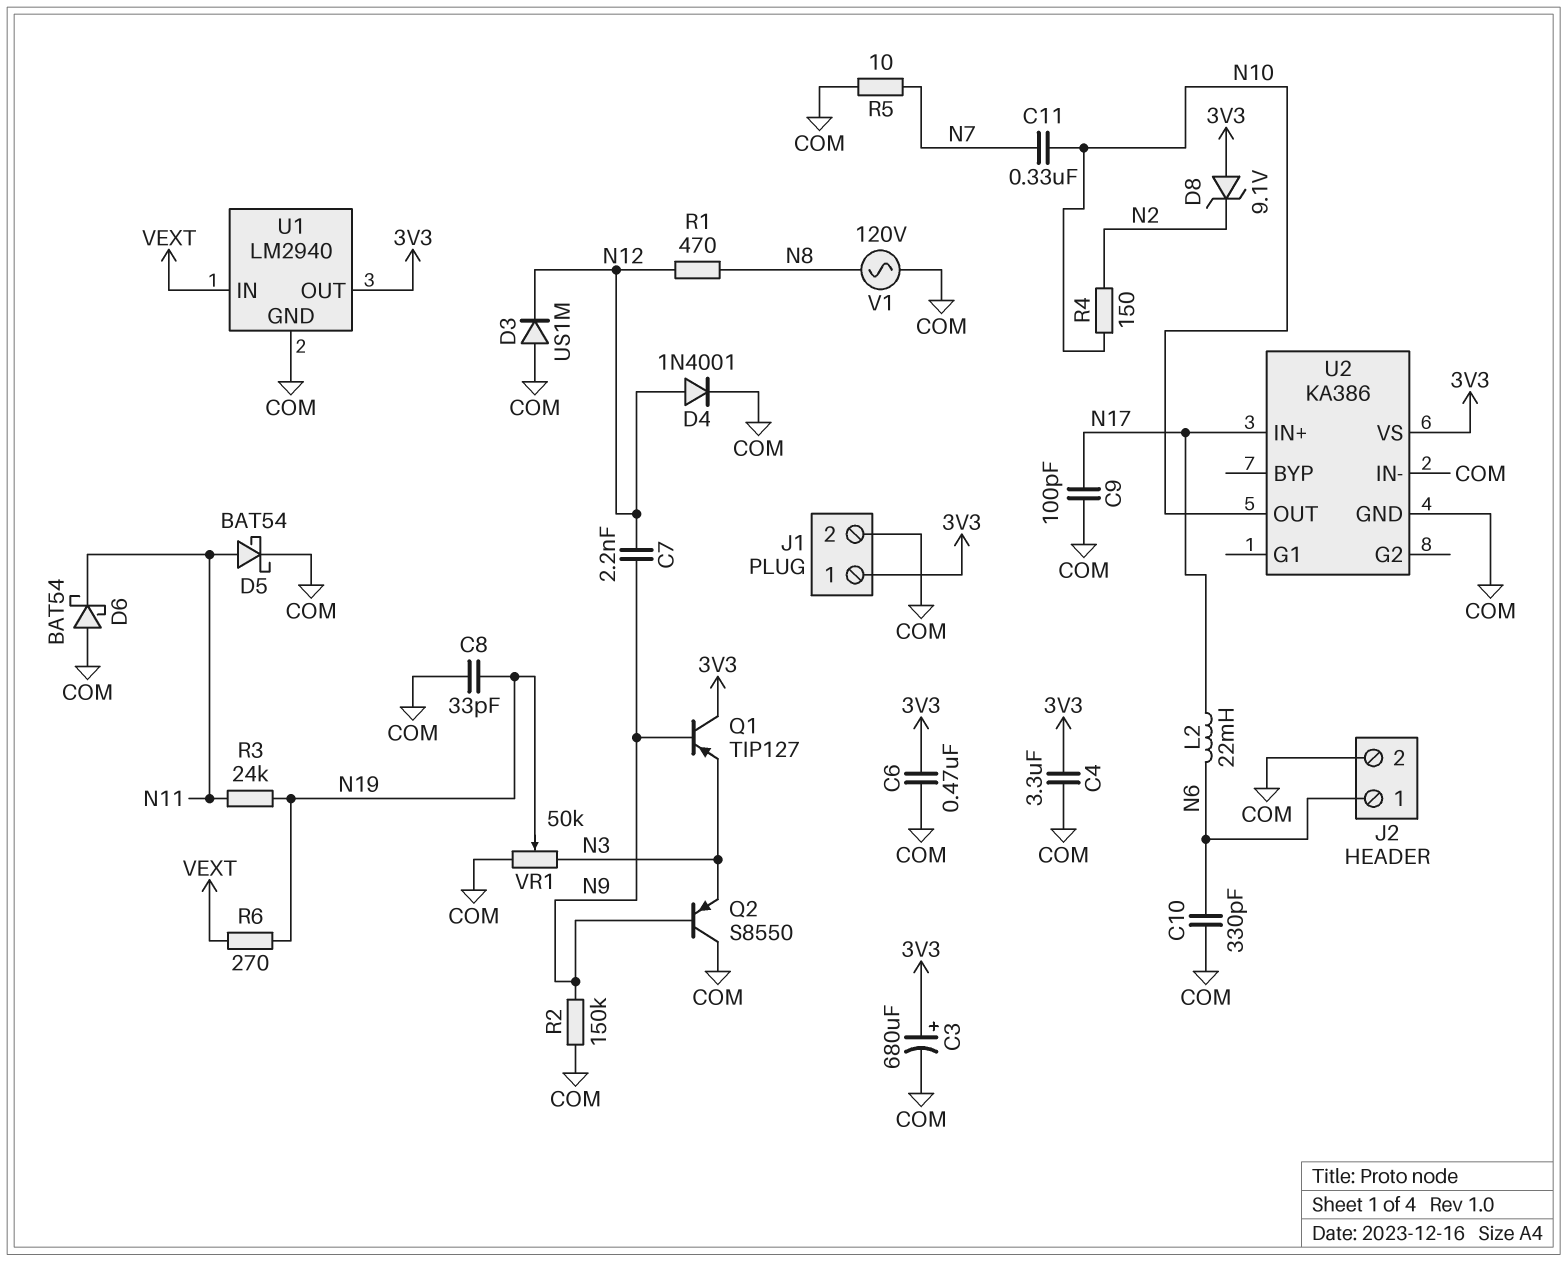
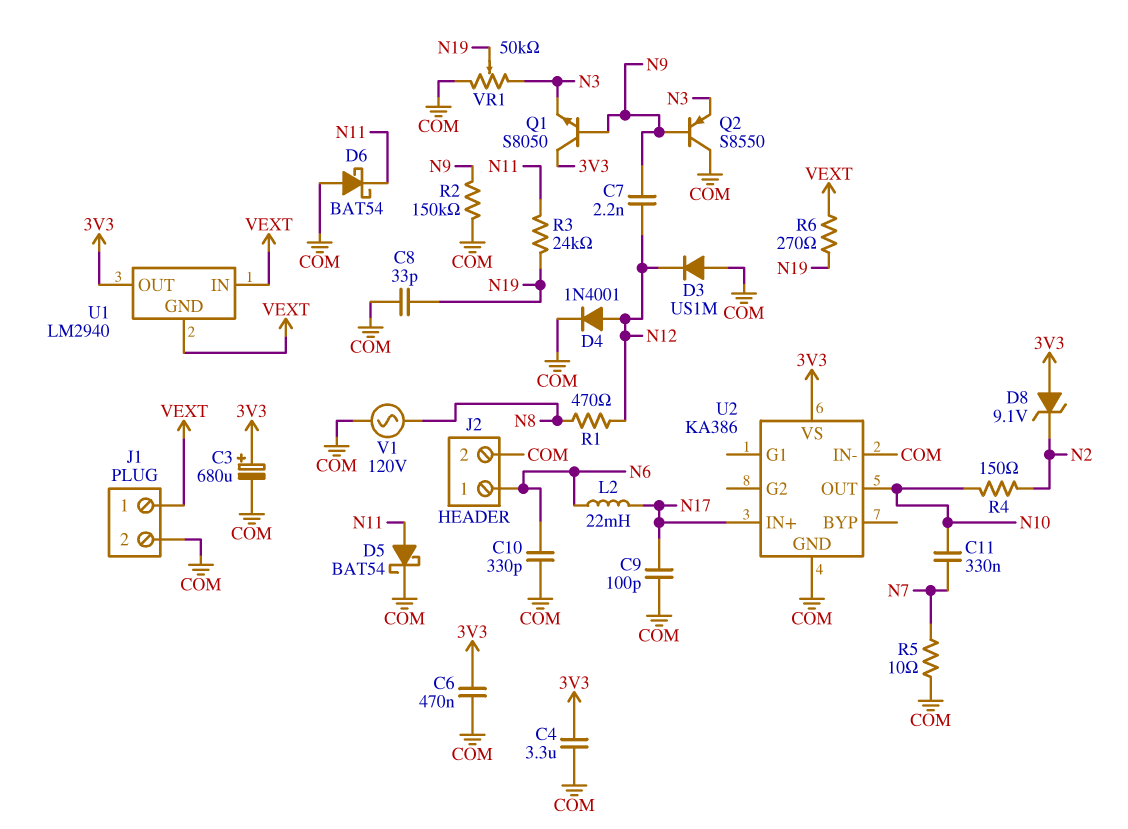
J1 pin 1: 3V3 -> VEXT
Q1: PNP TIP127 (B N9, C 3V3, E N3) -> NPN S8050 (B N9, C 3V3, E N3)
U1 pin GND: COM -> VEXT

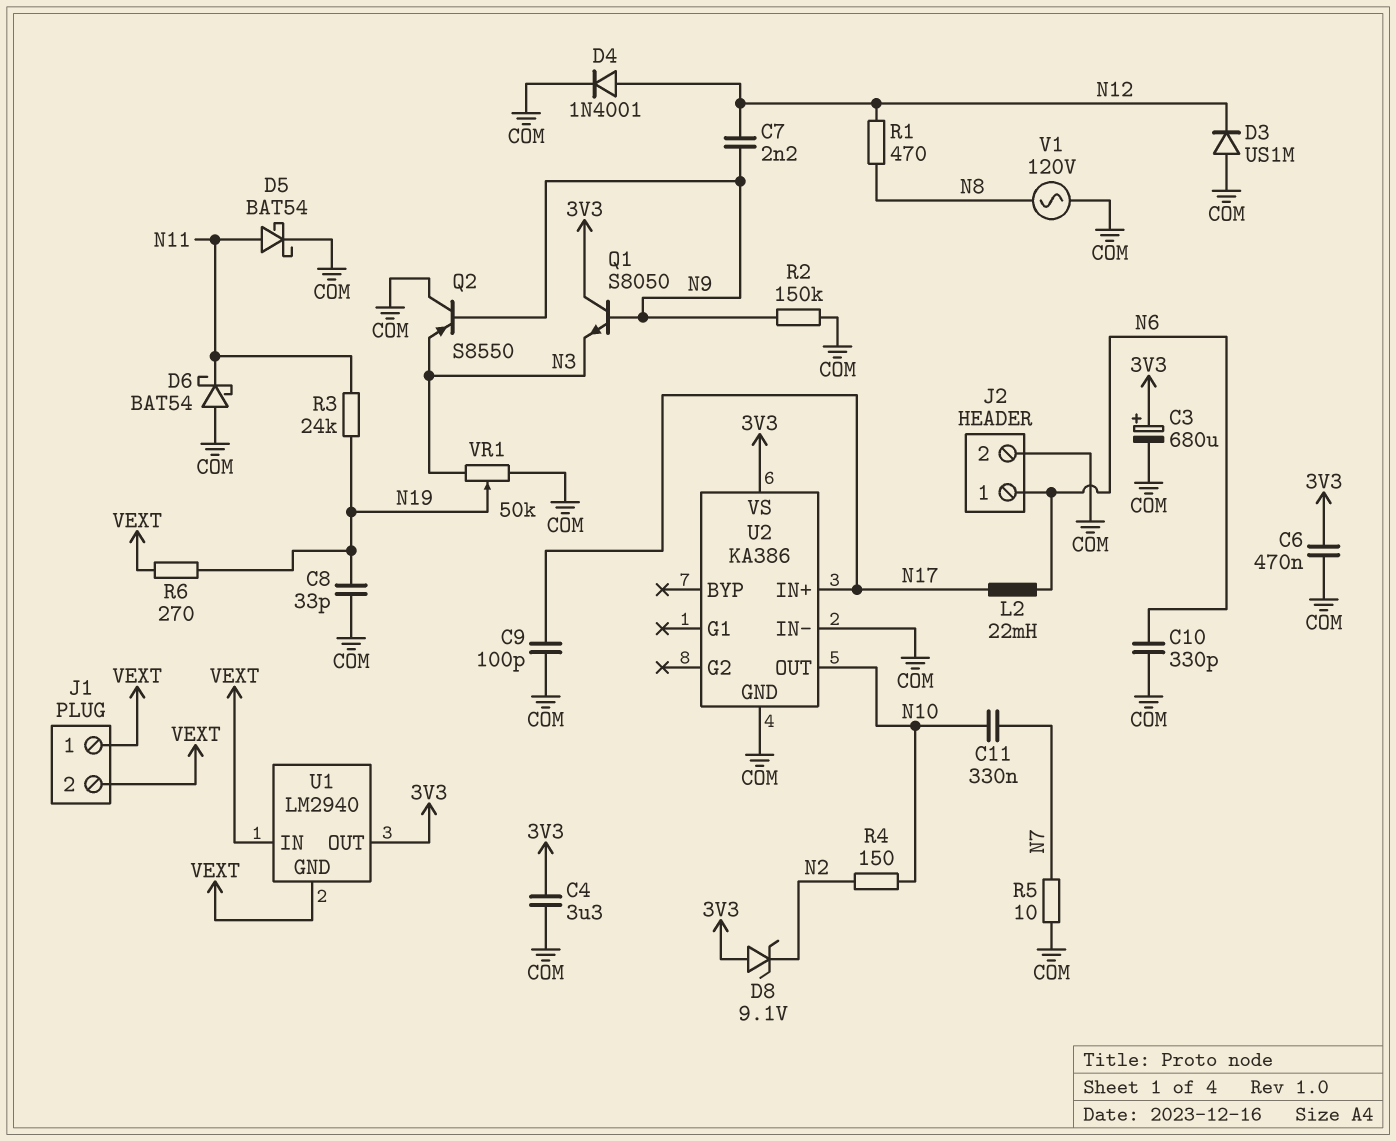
J1 pin 2: COM -> VEXT

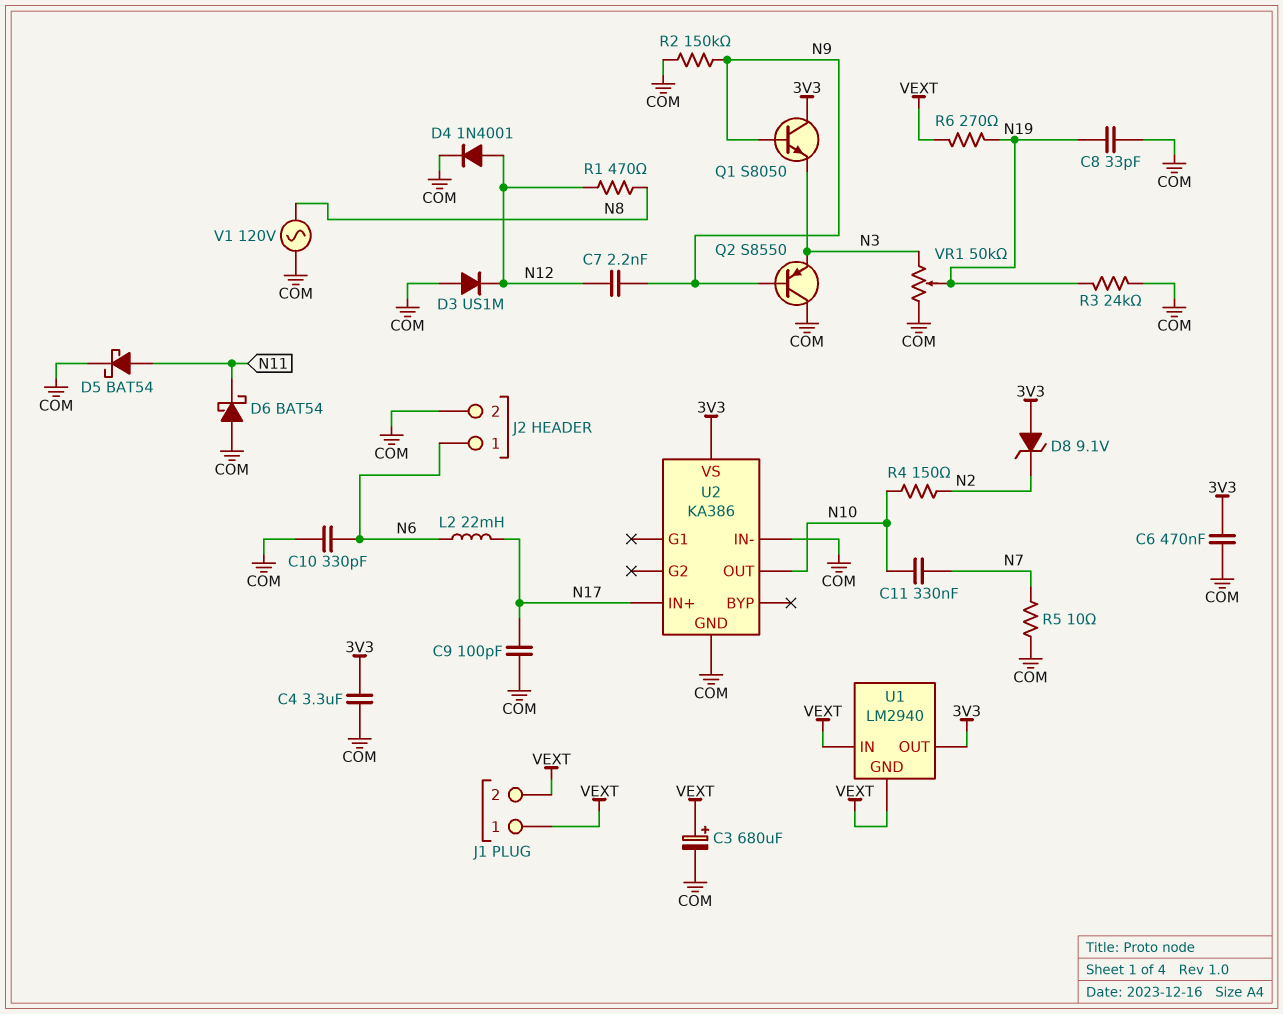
C3: 680uF (plus 3V3, minus COM) -> 680uF (plus VEXT, minus COM)
R3: 24k (N11, N19) -> 24k (COM, N19)

